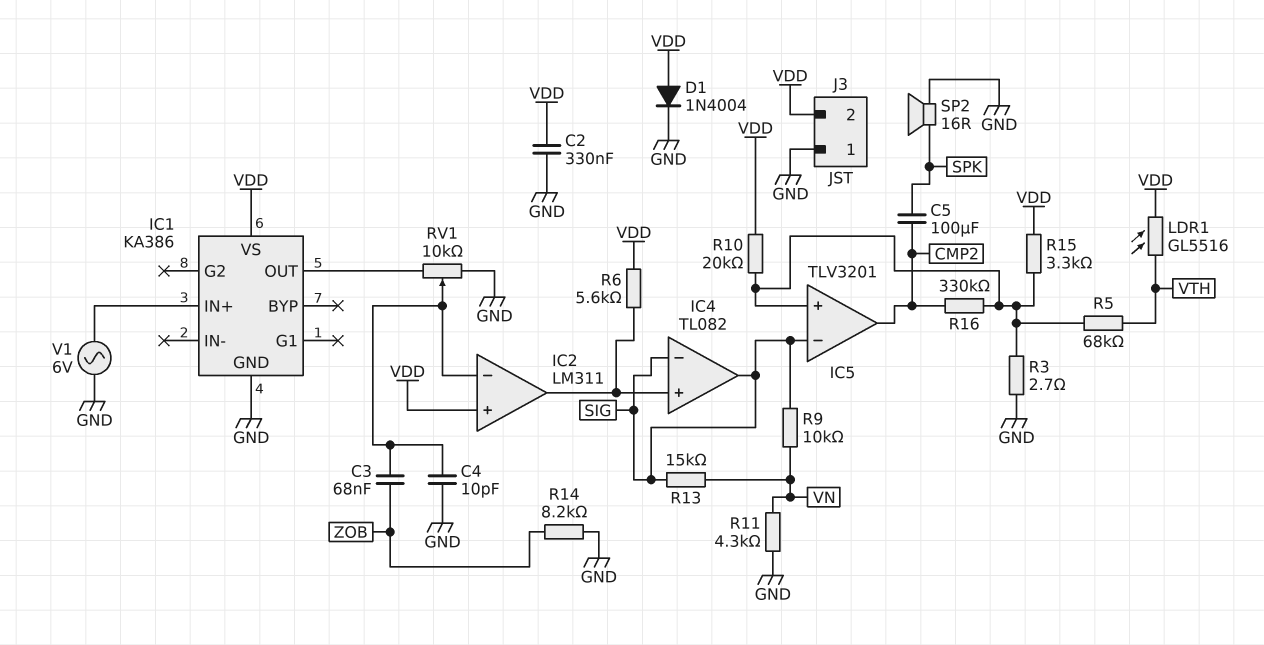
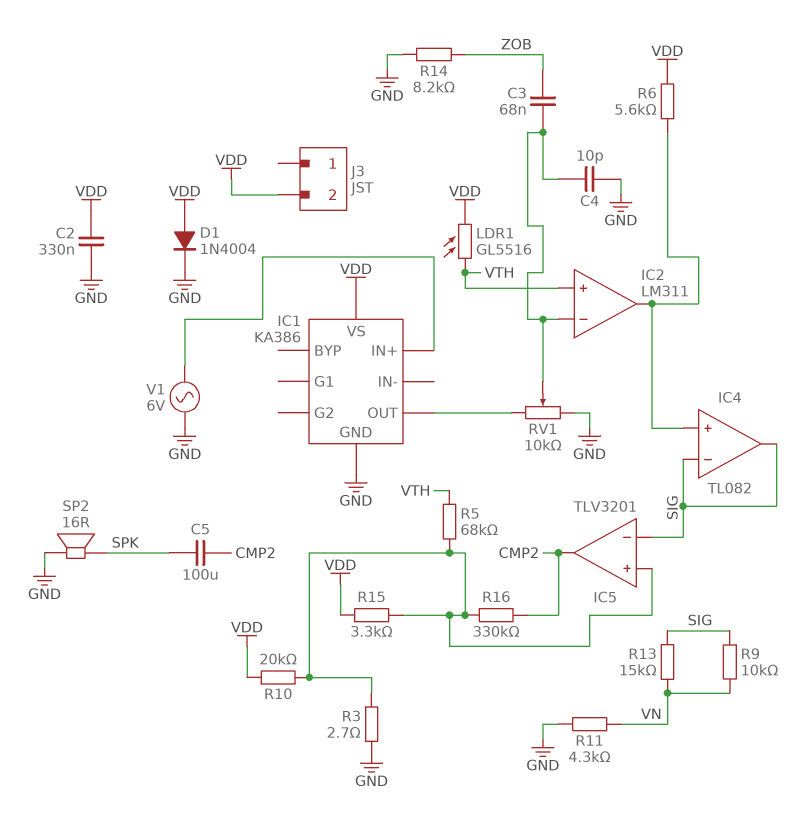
IC2 pin in+: VDD -> VTH
J3 pin 1: GND -> none

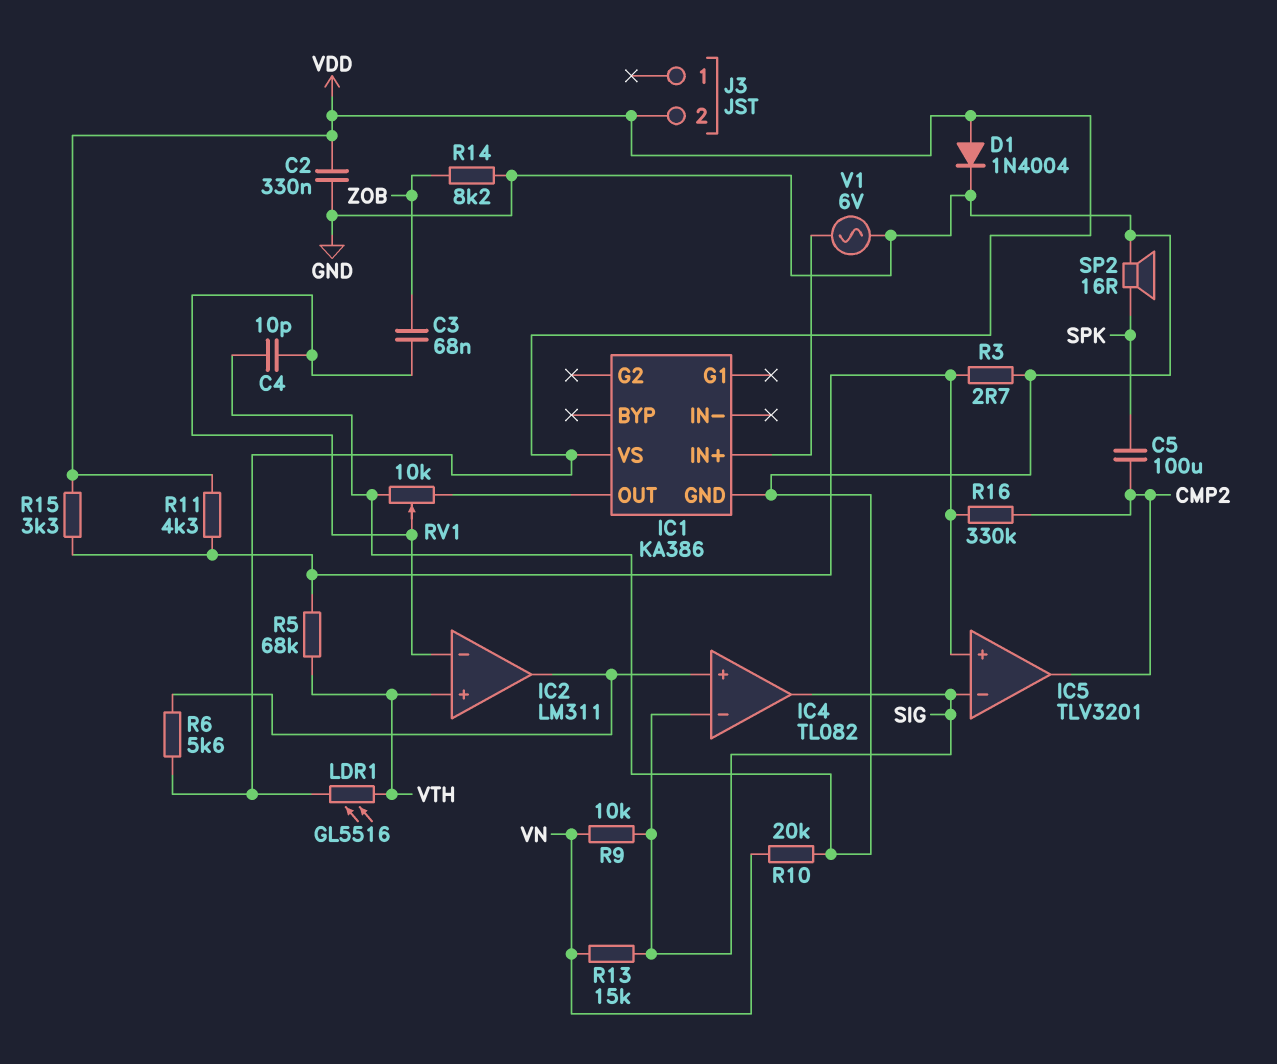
R10: 20k (IC5/in+, VDD) -> 20k (GND, VN)
R11: 4.3k (GND, VN) -> 4.3k (IC5/in+, VDD)

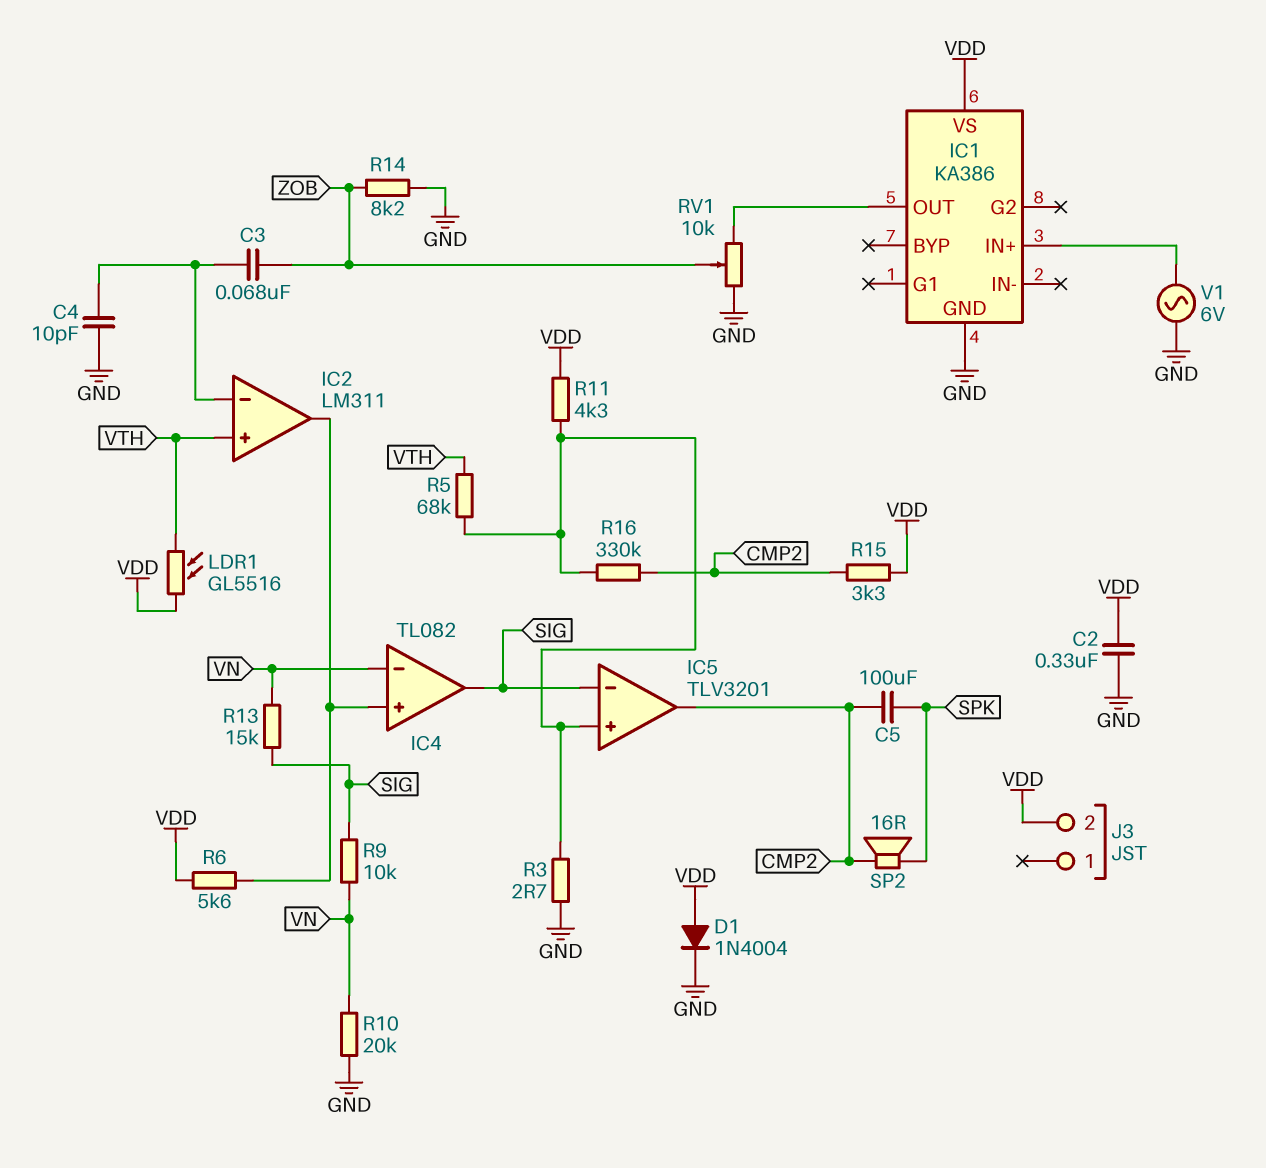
IC4 pin in-: SIG -> VN
R15: 3.3k (IC5/in+, VDD) -> 3.3k (CMP2, VDD)
RV1: 10k (GND, IC1/OUT, wiper IC2/in-) -> 10k (GND, IC1/OUT, wiper ZOB)
SP2: speaker 16R (GND, SPK) -> speaker 16R (CMP2, SPK)

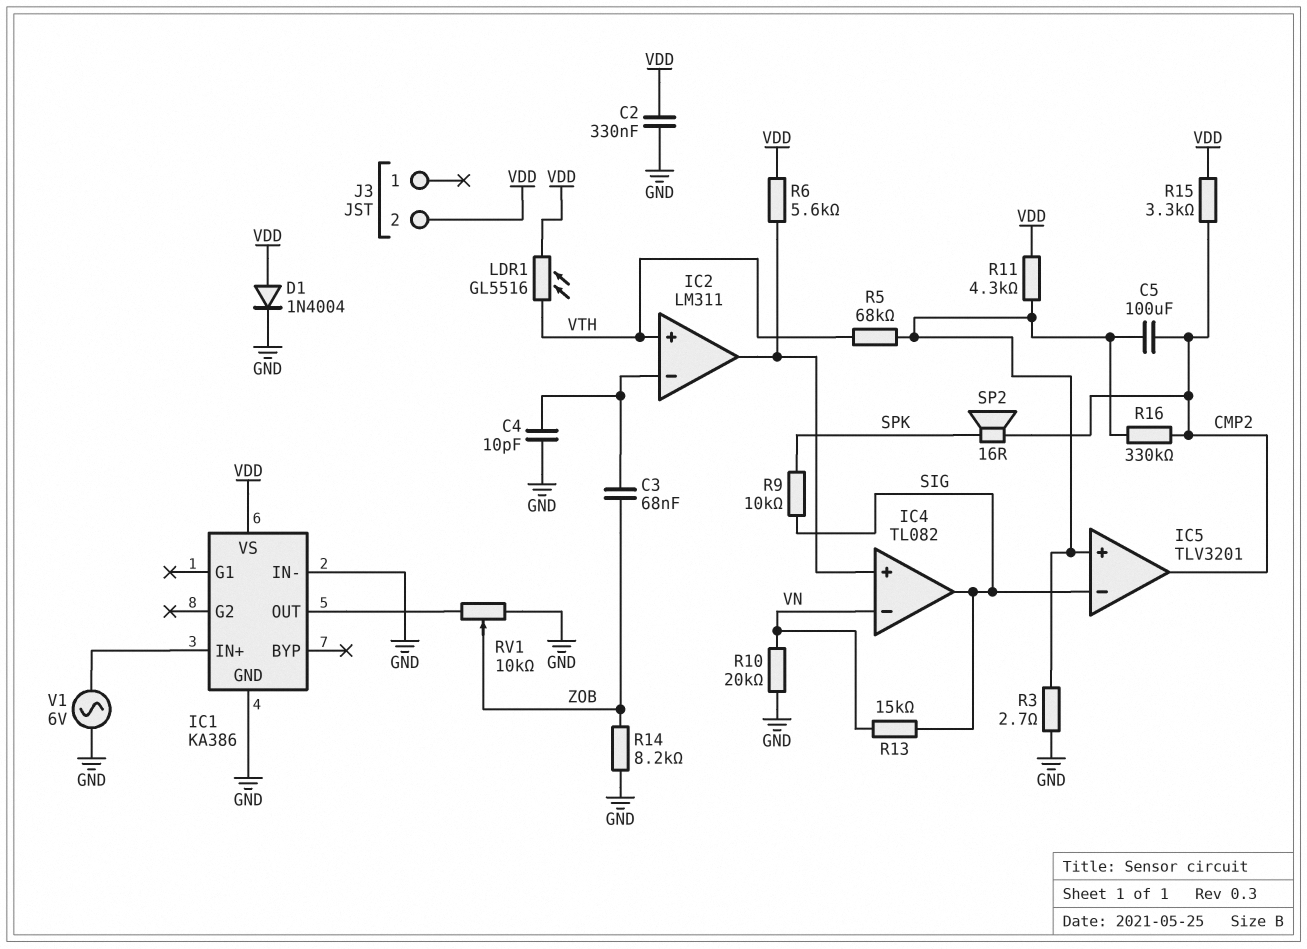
C5: 100uF (CMP2, SPK) -> 100uF (CMP2, IC5/in+)
IC1 pin IN-: none -> GND
R9: 10k (SIG, VN) -> 10k (SIG, SPK)

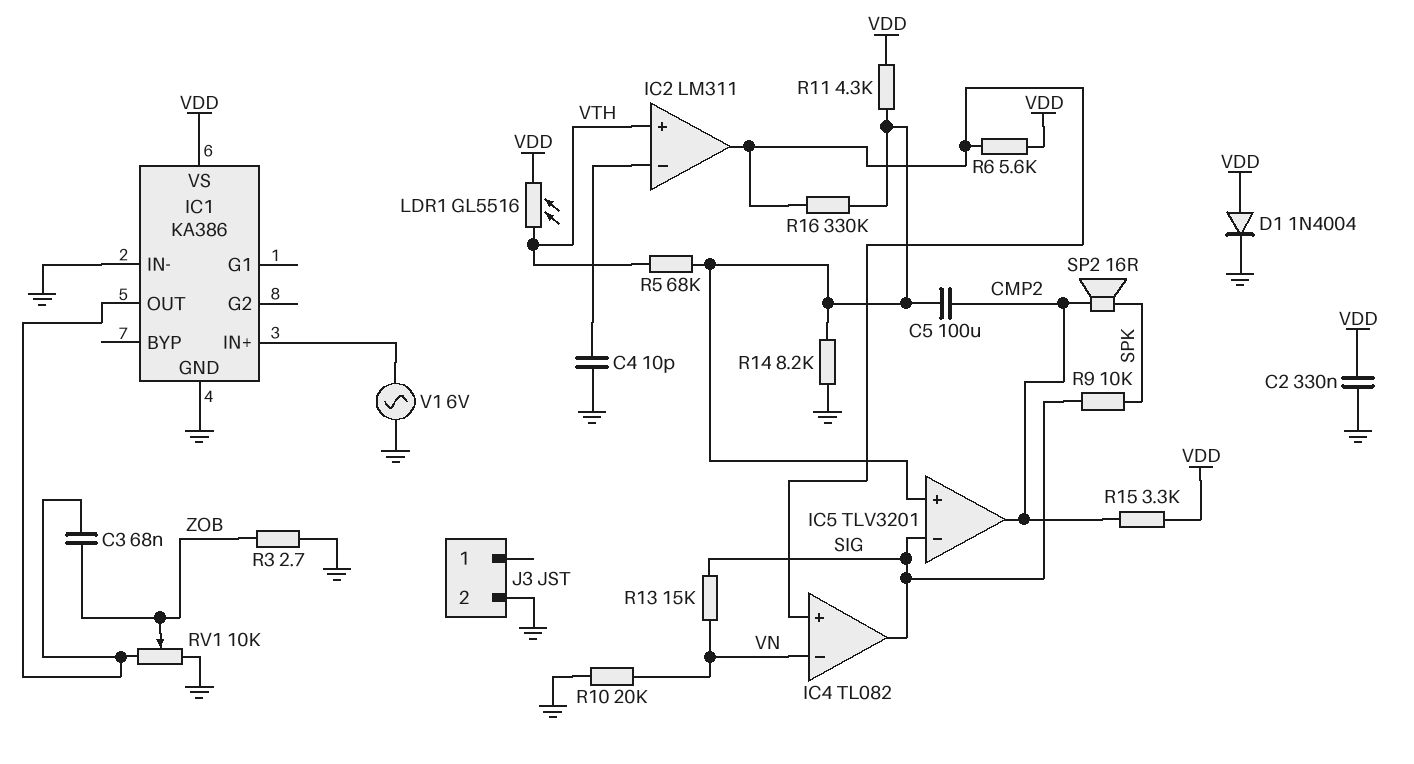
C3: 68nF (IC2/in-, ZOB) -> 68nF (IC1/OUT, ZOB)
J3 pin 2: VDD -> GND
R3: 2.7 (GND, IC5/in+) -> 2.7 (GND, ZOB)
R14: 8.2k (GND, ZOB) -> 8.2k (GND, IC5/in+)
R16: 330k (CMP2, IC5/in+) -> 330k (IC2/out, IC5/in+)

